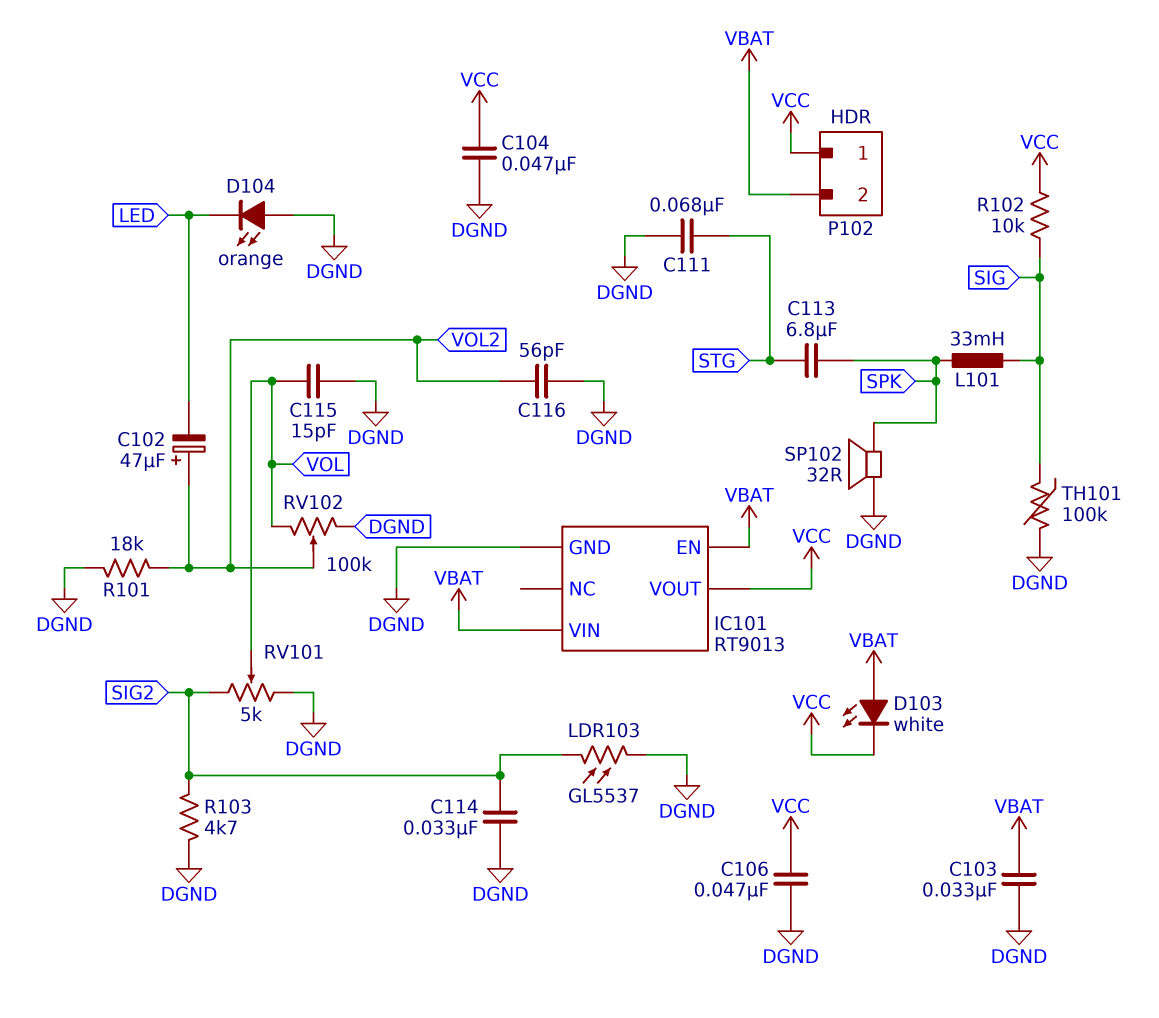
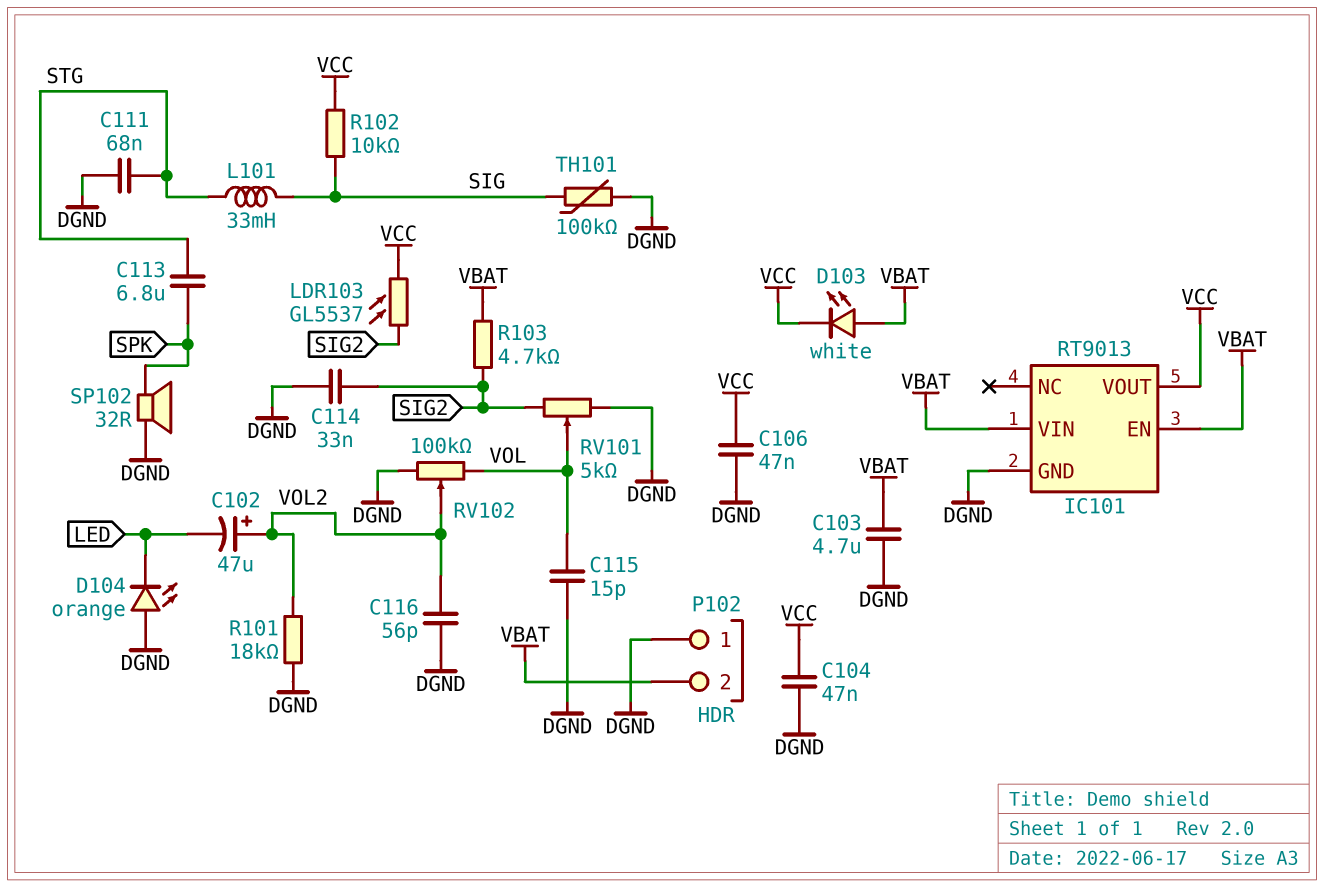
C103: 33nF (DGND, VBAT) -> 4.7uF (DGND, VBAT)
L101: 33mH (SIG, SPK) -> 33mH (SIG, STG)
LDR103: GL5537 (DGND, SIG2) -> GL5537 (SIG2, VCC)
P102 pin 1: VCC -> DGND
R103: 4.7k (DGND, SIG2) -> 4.7k (SIG2, VBAT)

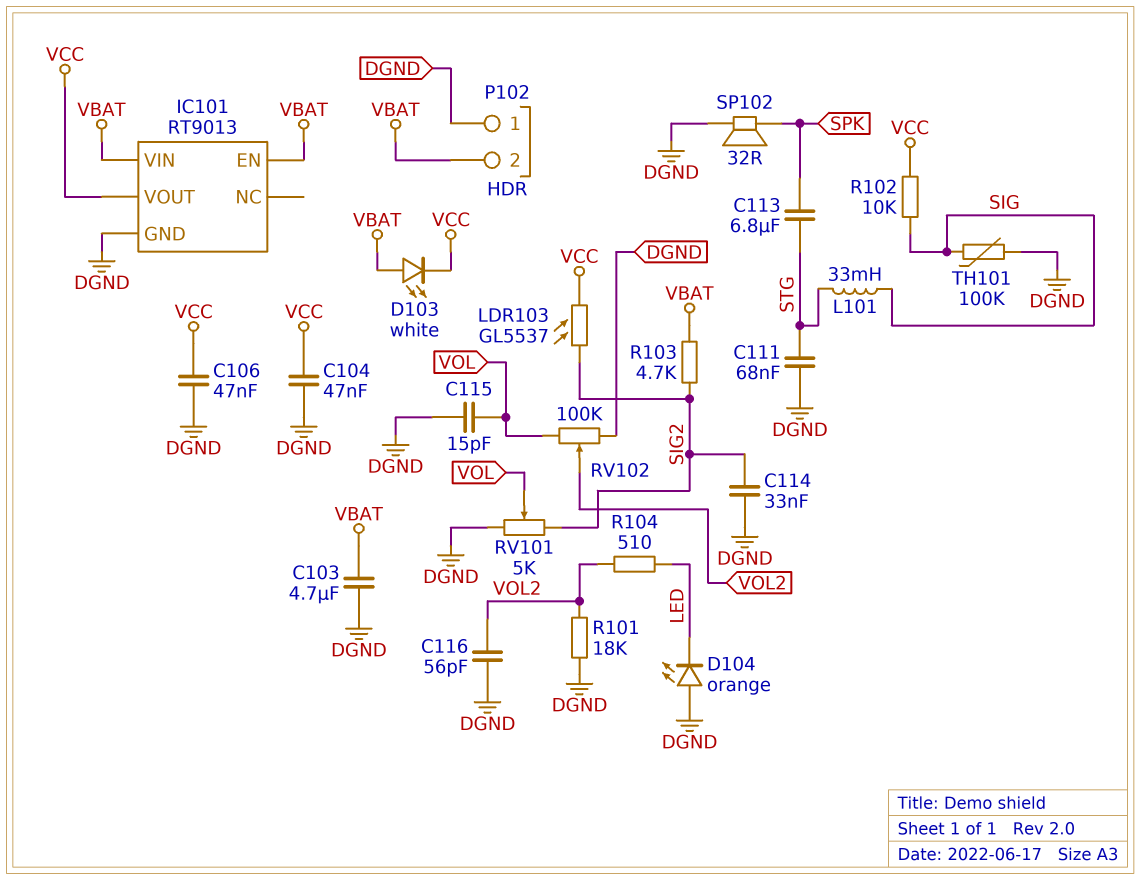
C102: 47uF (plus VOL2, minus LED) -> none
R104: none -> 510 (LED, VOL2)

